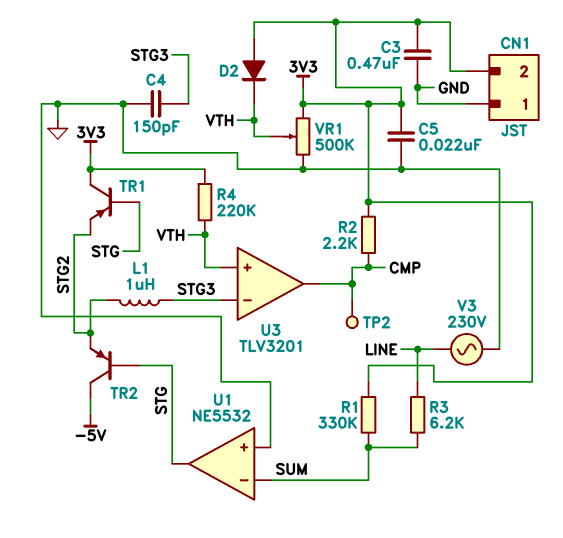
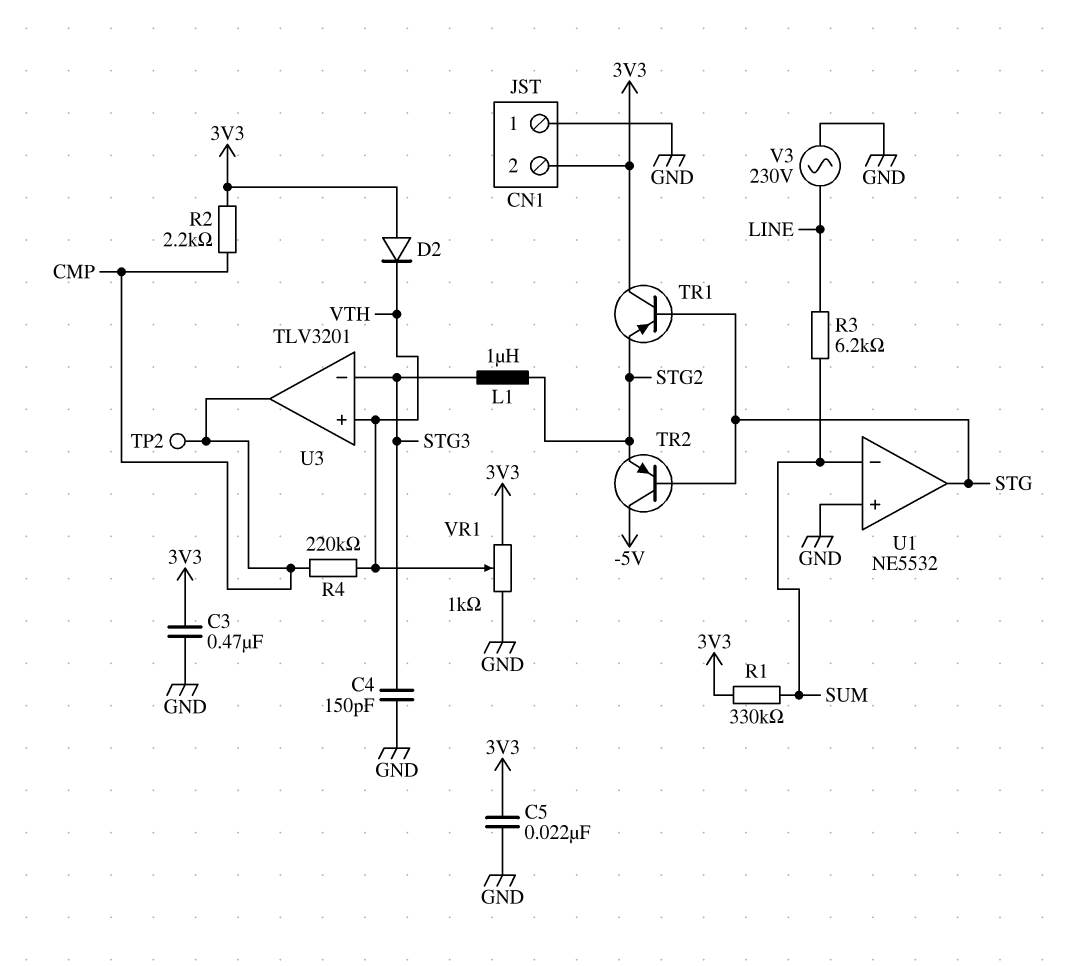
R4: 220k (3V3, VTH) -> 220k (CMP, VTH)
VR1: 500k (3V3, GND, wiper VTH) -> 1k (3V3, GND, wiper VTH)

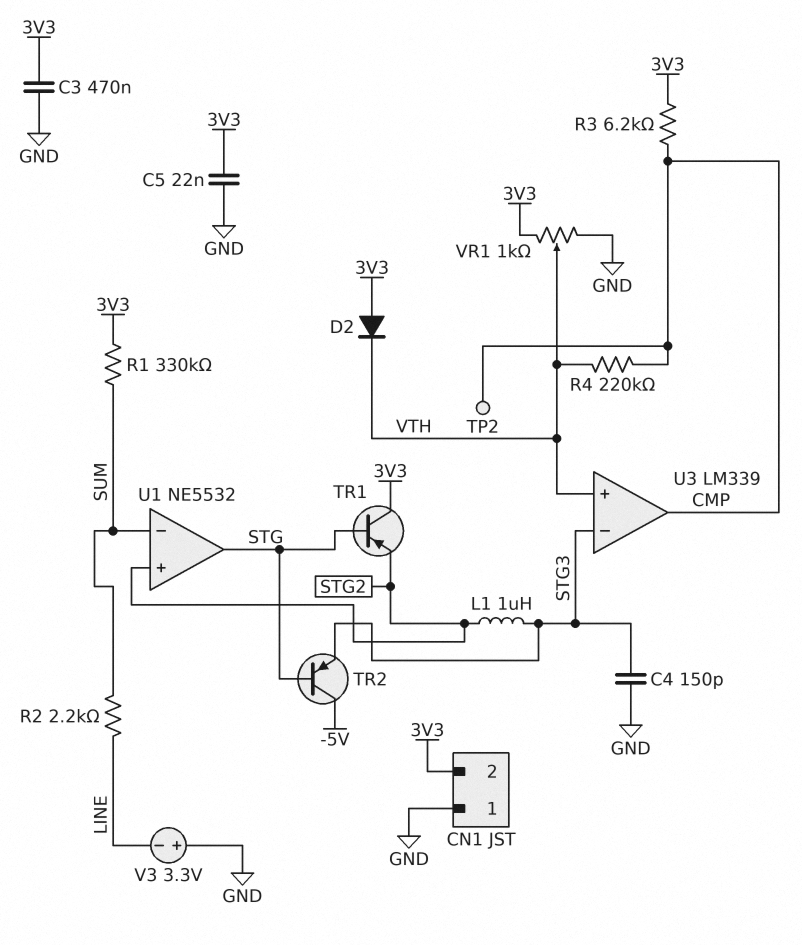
R2: 2.2k (3V3, CMP) -> 2.2k (LINE, SUM)
R3: 6.2k (LINE, SUM) -> 6.2k (3V3, CMP)
TR2: PNP (B STG, C -5V, E STG2) -> PNP (B STG, C -5V, E STG3)
U1 pin in+: GND -> STG2
U3: TLV3201 -> LM339
V3: AC 230V (GND, LINE) -> 3.3V (plus GND, minus LINE)

